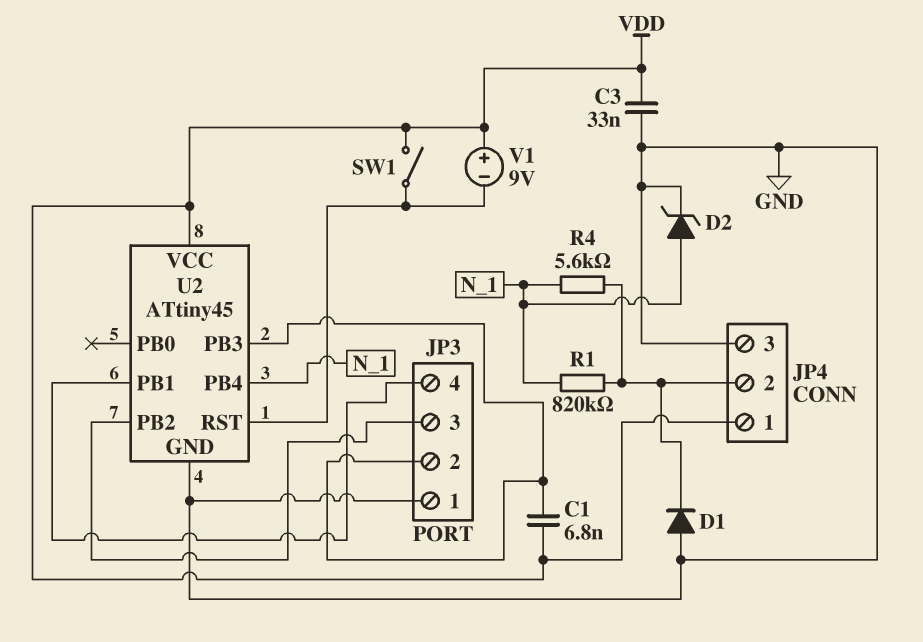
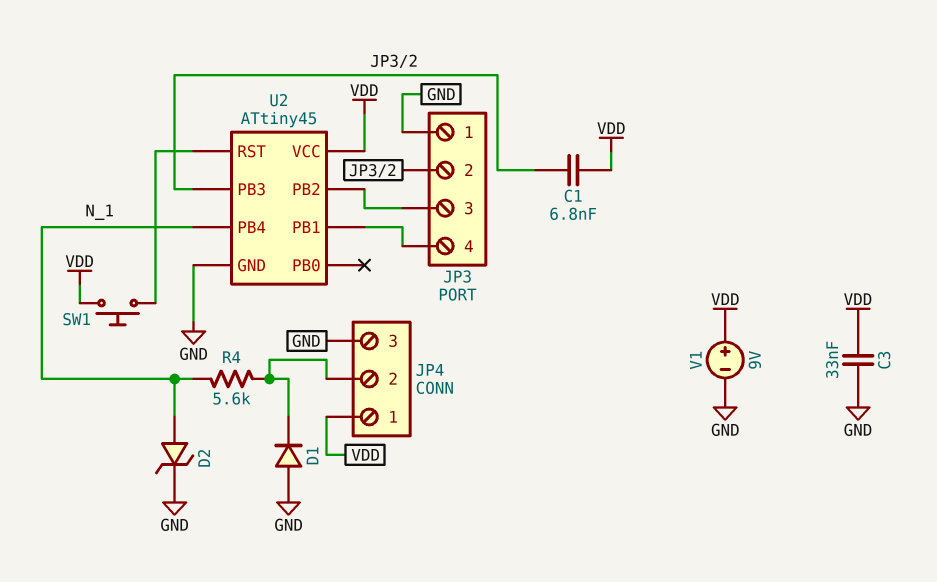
R1: 820k (JP4/2, N_1) -> none
SW1: switch (U2/RST, VDD) -> button (U2/RST, VDD)
V1: 9V (plus VDD, minus U2/RST) -> 9V (plus VDD, minus GND)

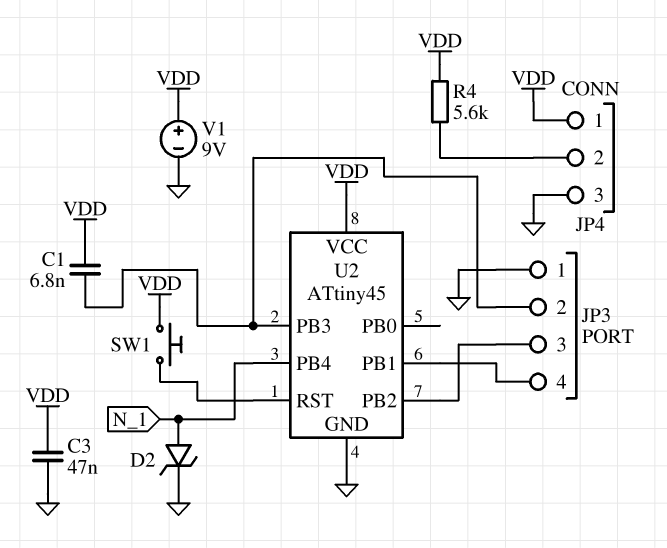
C3: 33nF (GND, VDD) -> 47nF (GND, VDD)
D1: diode (A GND, K JP4/2) -> none
R4: 5.6k (JP4/2, N_1) -> 5.6k (JP4/2, VDD)

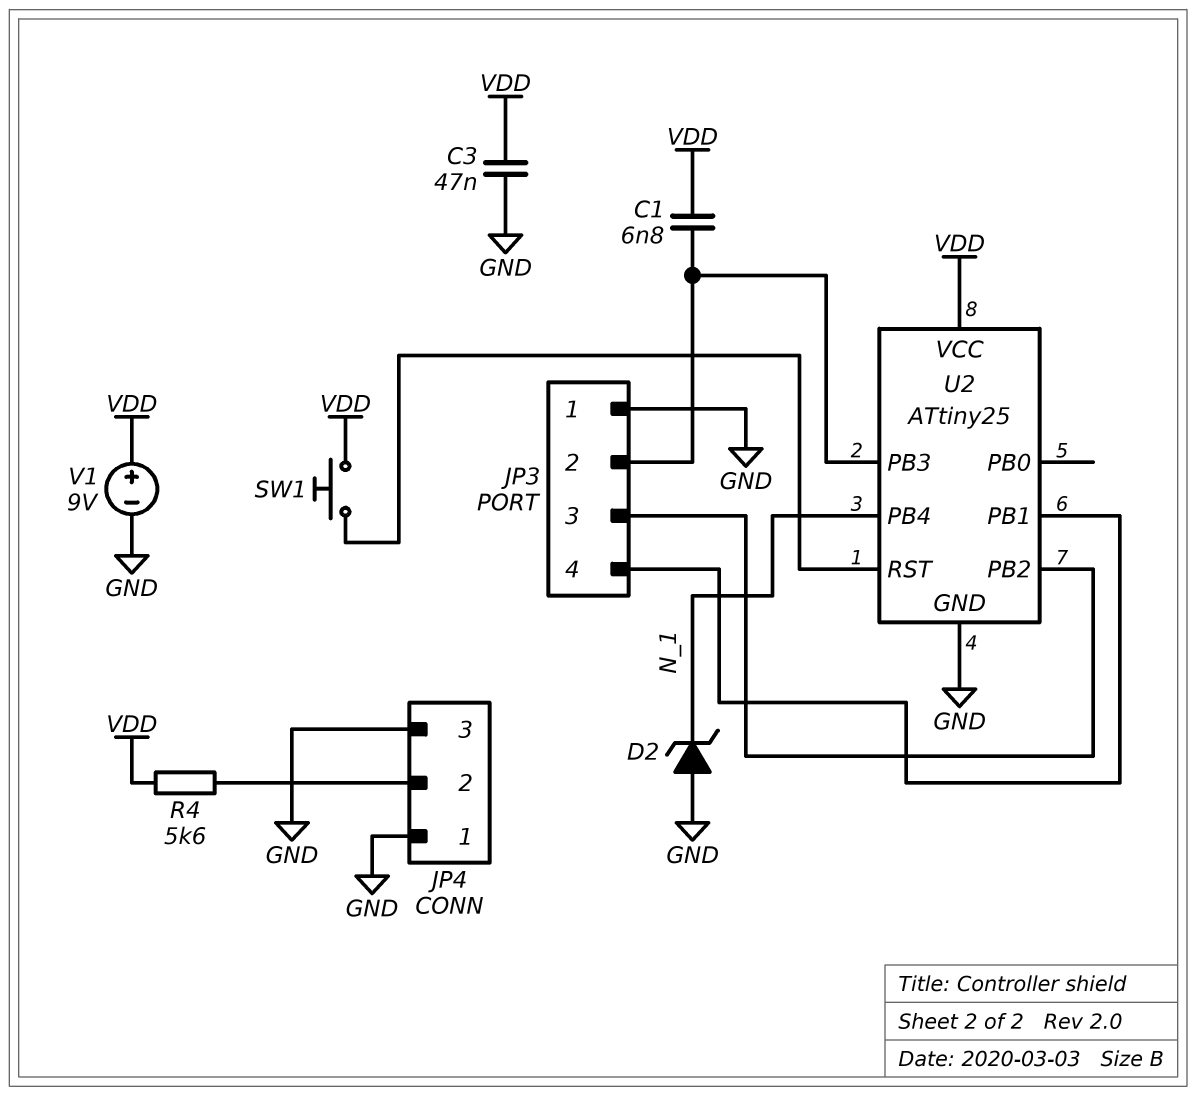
D2: zener (A N_1, K GND) -> zener (A GND, K N_1)
JP4 pin 1: VDD -> GND
U2: ATtiny45 -> ATtiny25

